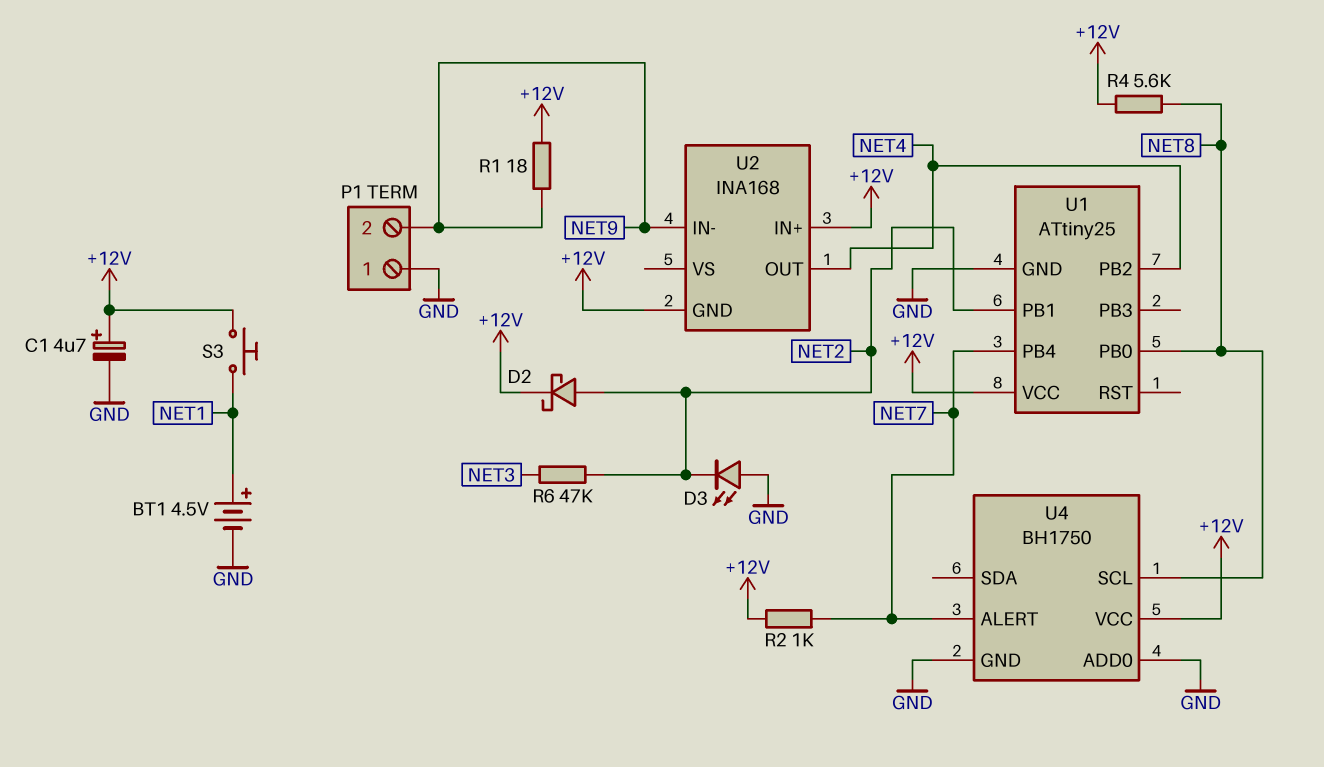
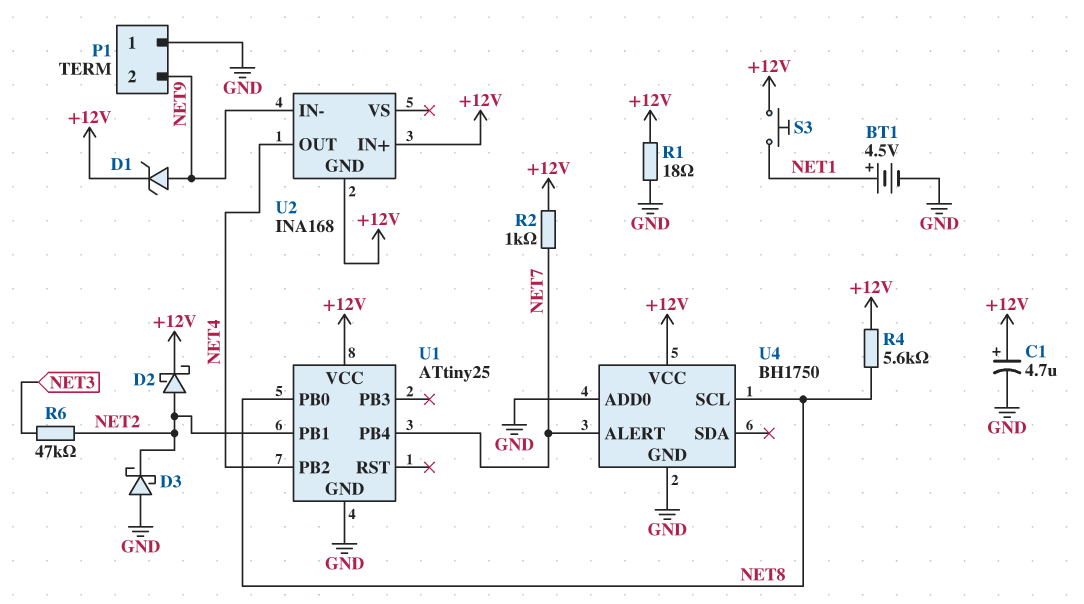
D1: none -> zener (A NET9, K +12V)
D3: LED (A GND, K NET2) -> schottky (A GND, K NET2)
R1: 18 (+12V, NET9) -> 18 (+12V, GND)

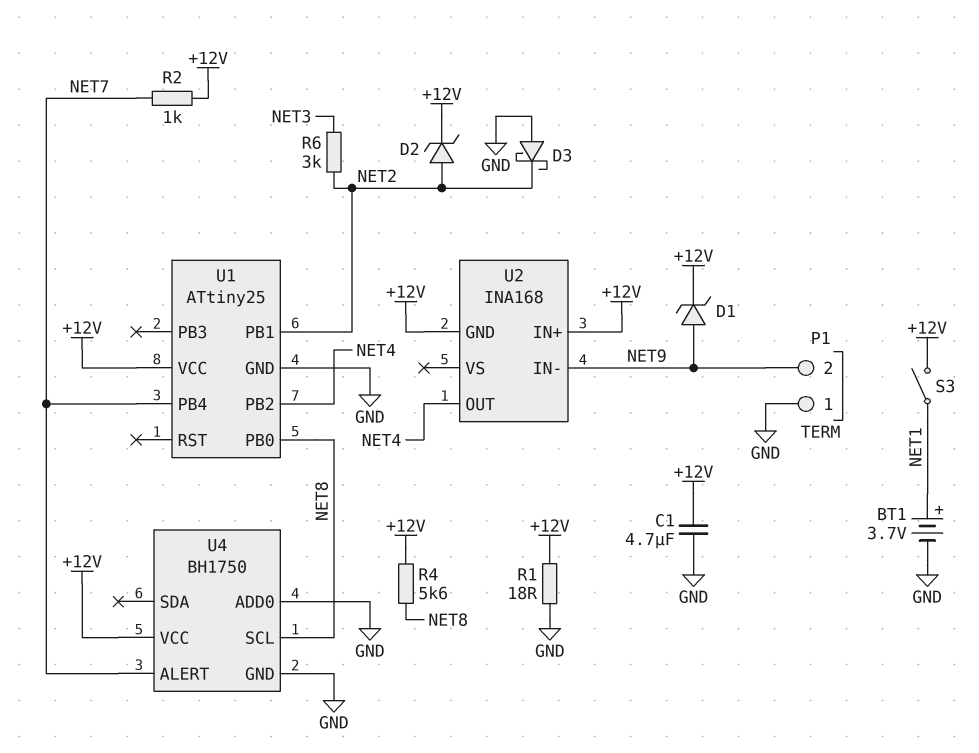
BT1: 4.5V (plus NET1, minus GND) -> 3.7V (plus NET1, minus GND)
C1: 4.7uF (plus +12V, minus GND) -> 4.7uF (+12V, GND)
D2: schottky (A NET2, K +12V) -> zener (A NET2, K +12V)
R6: 47k (NET2, NET3) -> 3k (NET2, NET3)
S3: button (+12V, NET1) -> switch (+12V, NET1)

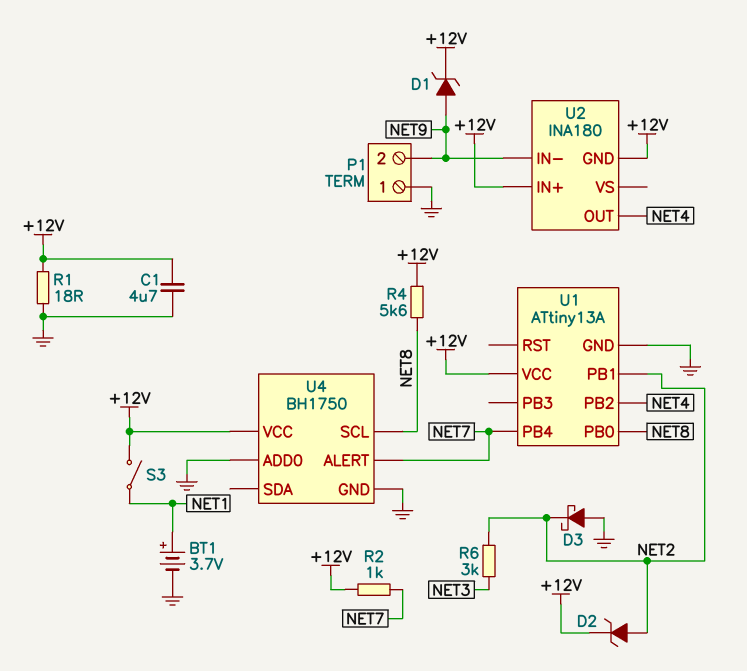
U1: ATtiny25 -> ATtiny13A
U2: INA168 -> INA180

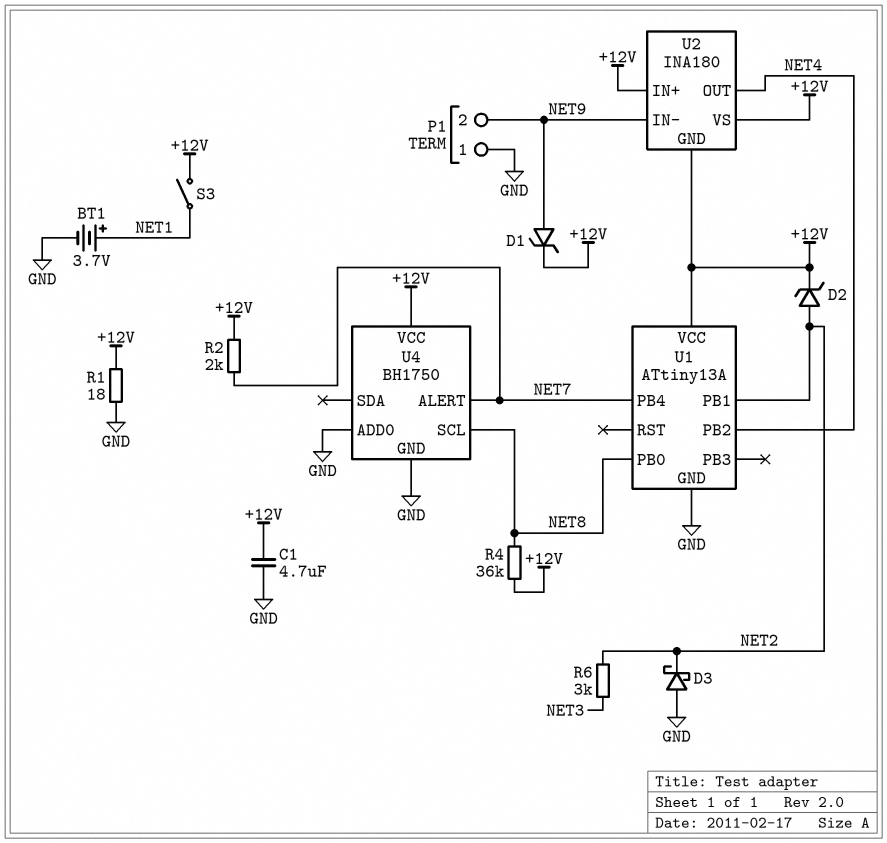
R2: 1k (+12V, NET7) -> 2k (+12V, NET7)
R4: 5.6k (+12V, NET8) -> 36k (+12V, NET8)
U2 pin VS: none -> +12V

